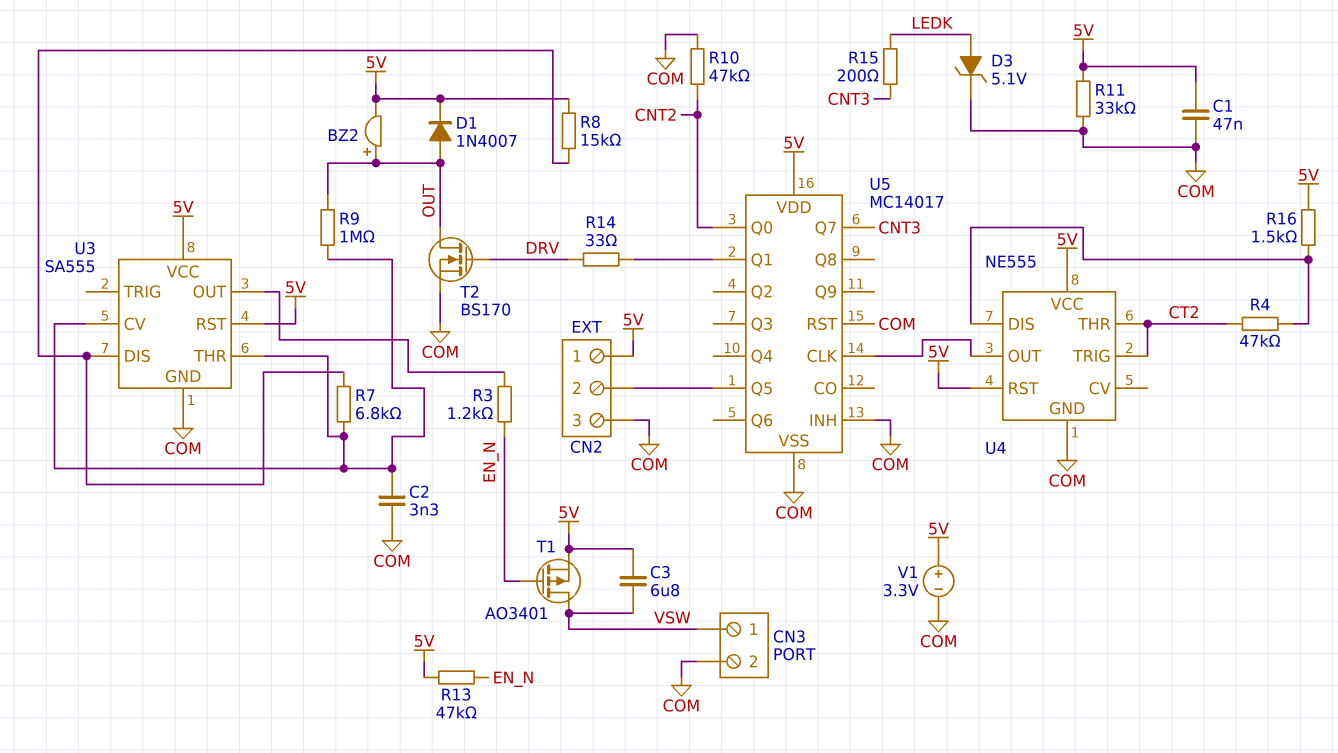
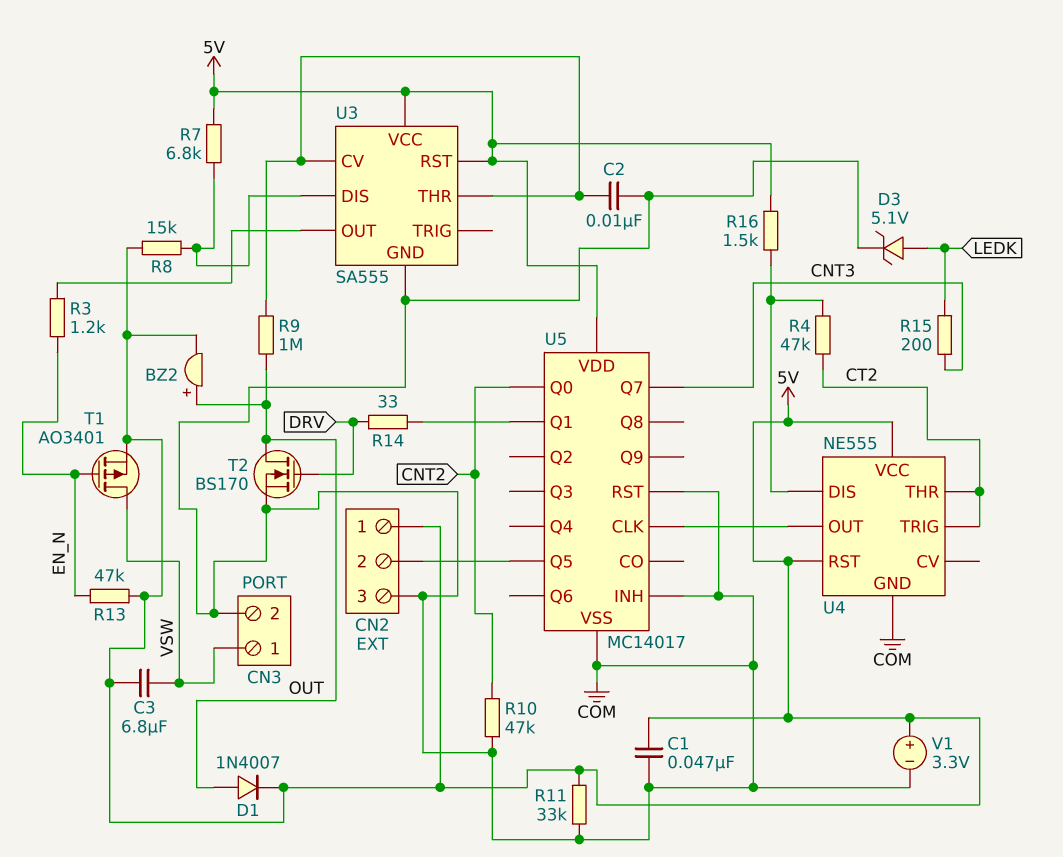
C2: 3.3nF (COM, U3/CV) -> 10nF (COM, U3/CV)
R7: 6.8k (U3/CV, U3/DIS) -> 6.8k (5V, U3/DIS)

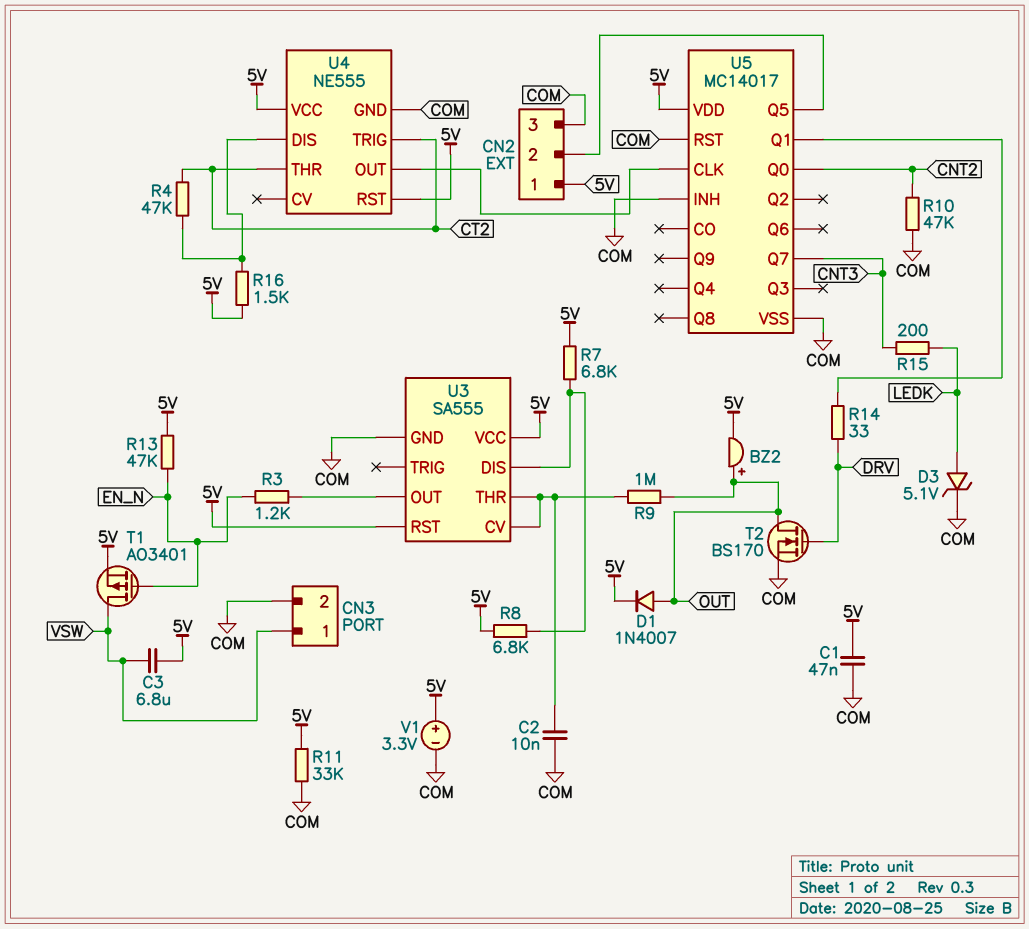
R8: 15k (5V, U3/DIS) -> 6.8k (5V, U3/DIS)

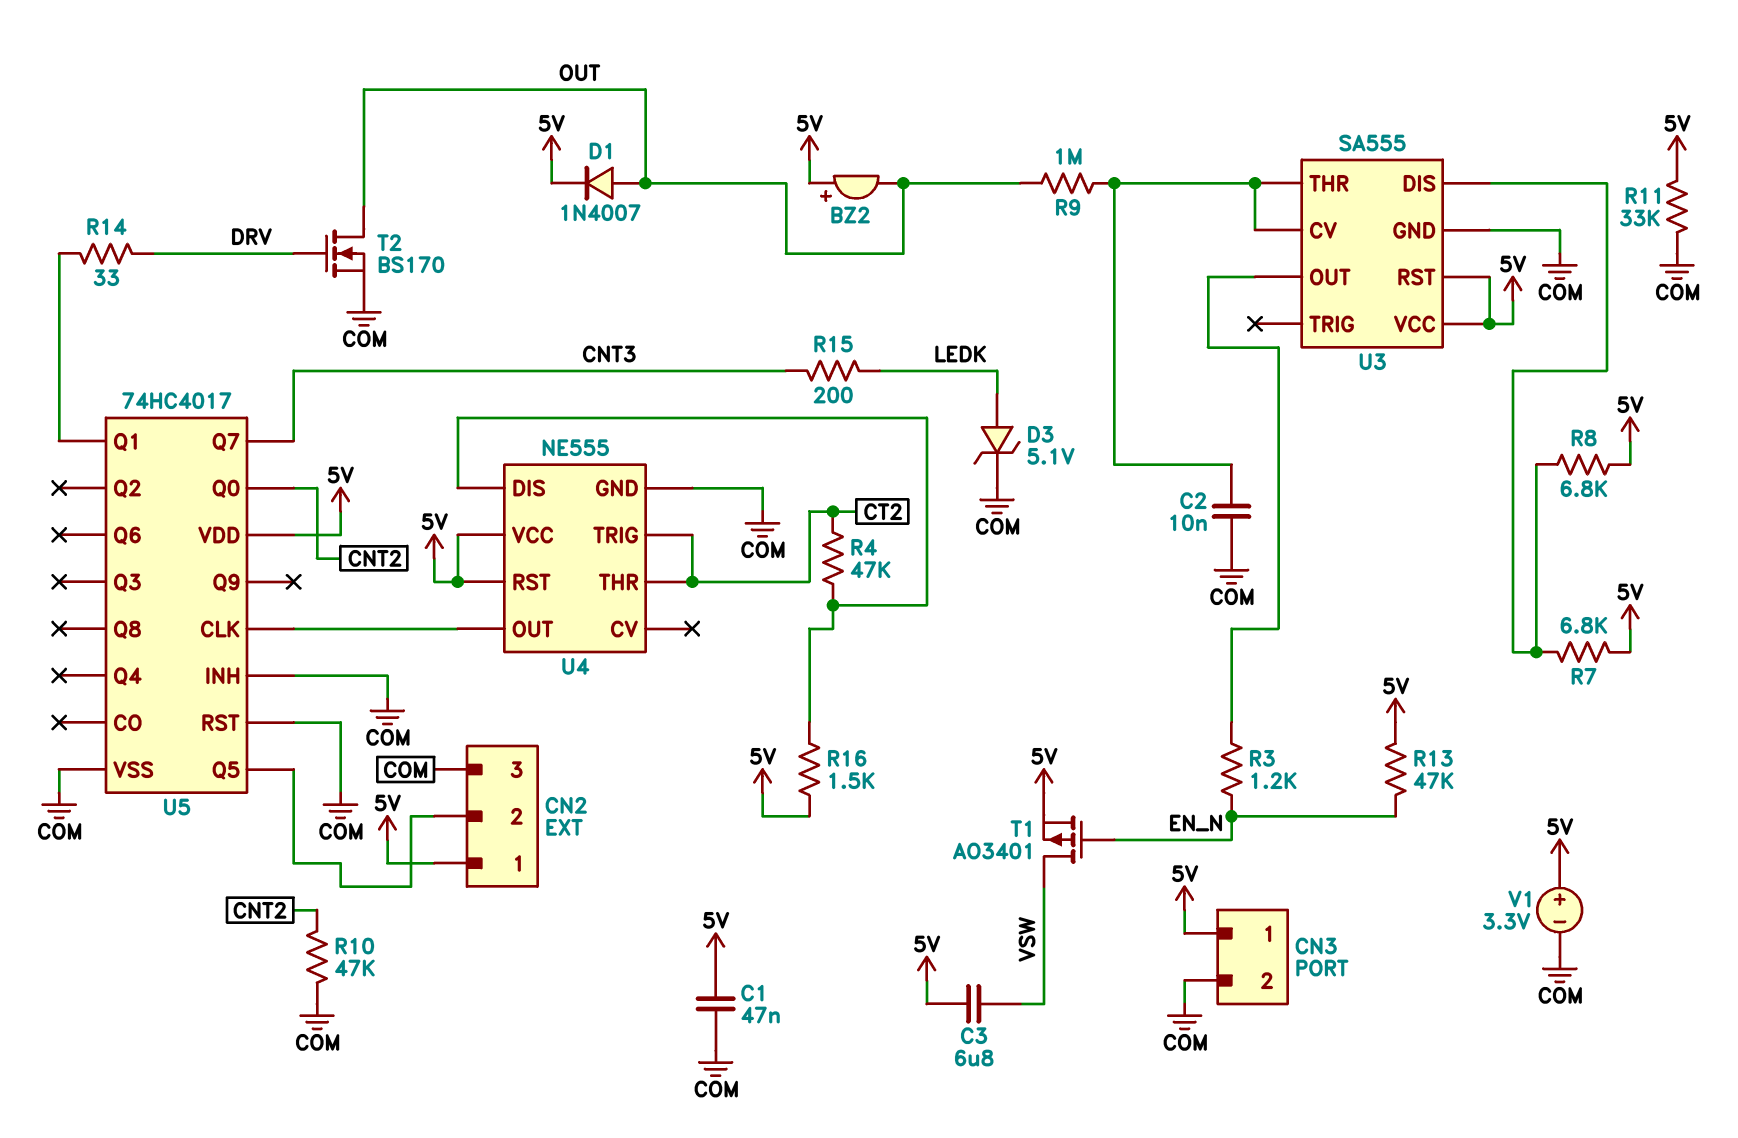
BZ2: buzzer (plus OUT, minus 5V) -> buzzer (plus 5V, minus OUT)
CN3 pin 1: VSW -> 5V
U5: MC14017 -> 74HC4017

